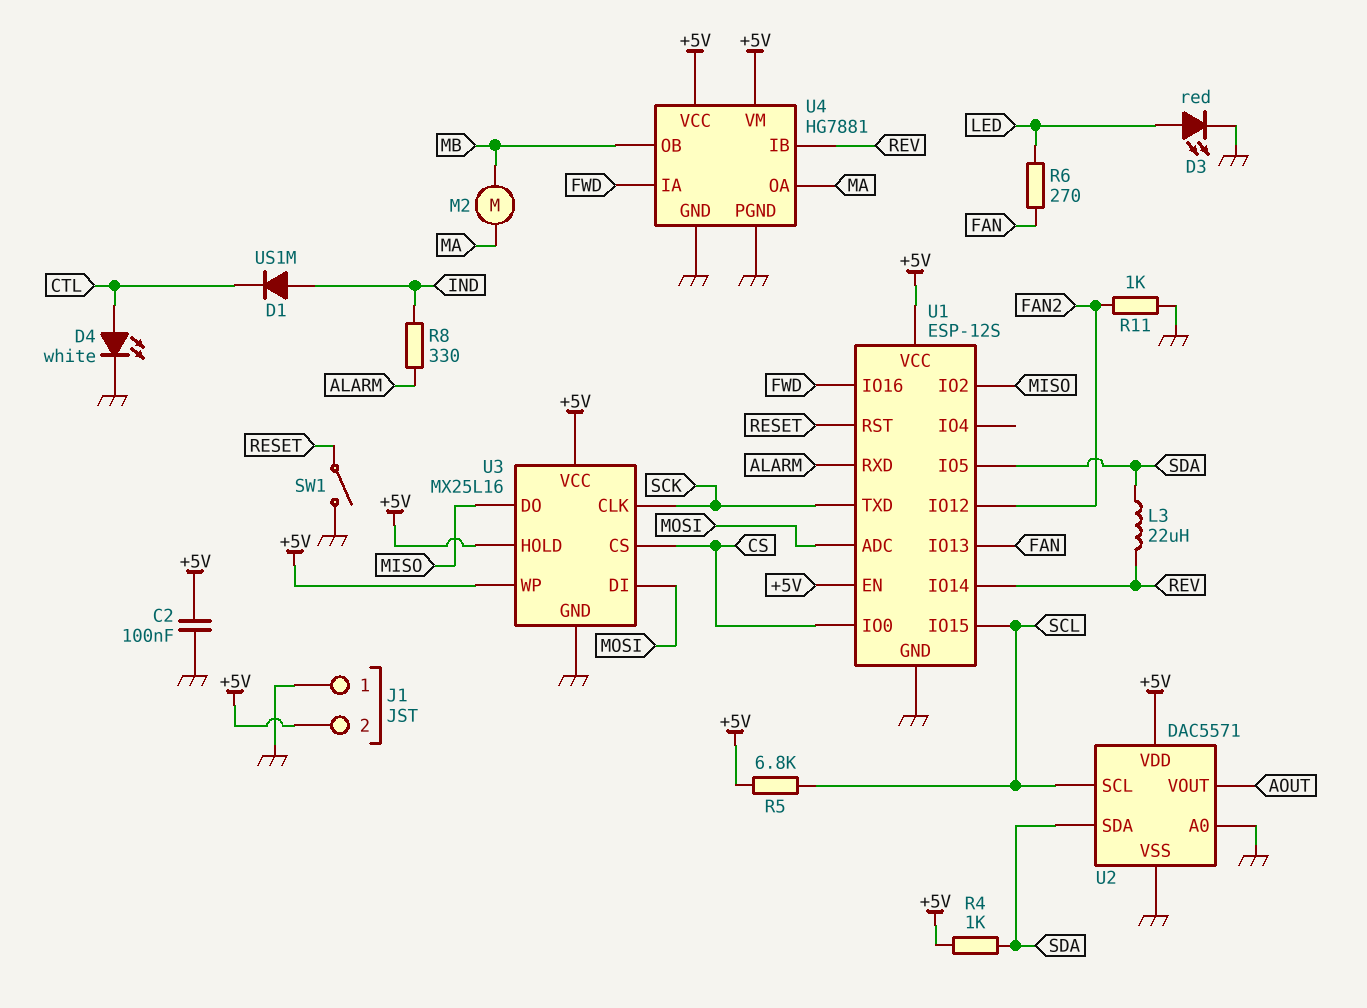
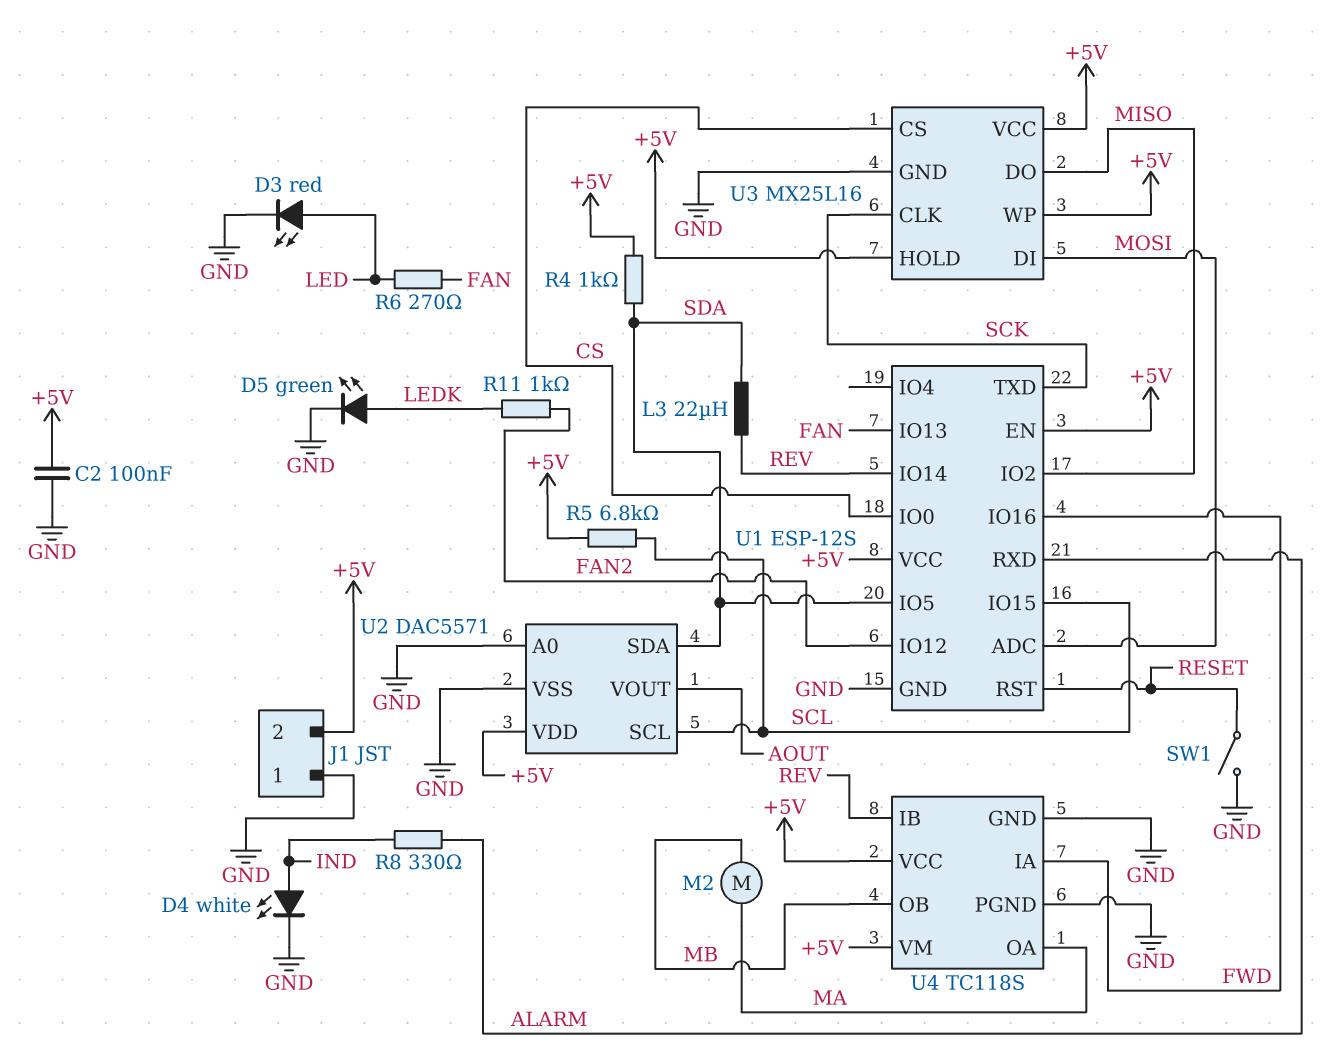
D1: diode US1M (A IND, K CTL) -> none
D4: LED white (A CTL, K GND) -> LED white (A IND, K GND)
D5: none -> LED green (A LEDK, K GND)
R11: 1k (FAN2, GND) -> 1k (FAN2, LEDK)
U4: HG7881 -> TC118S

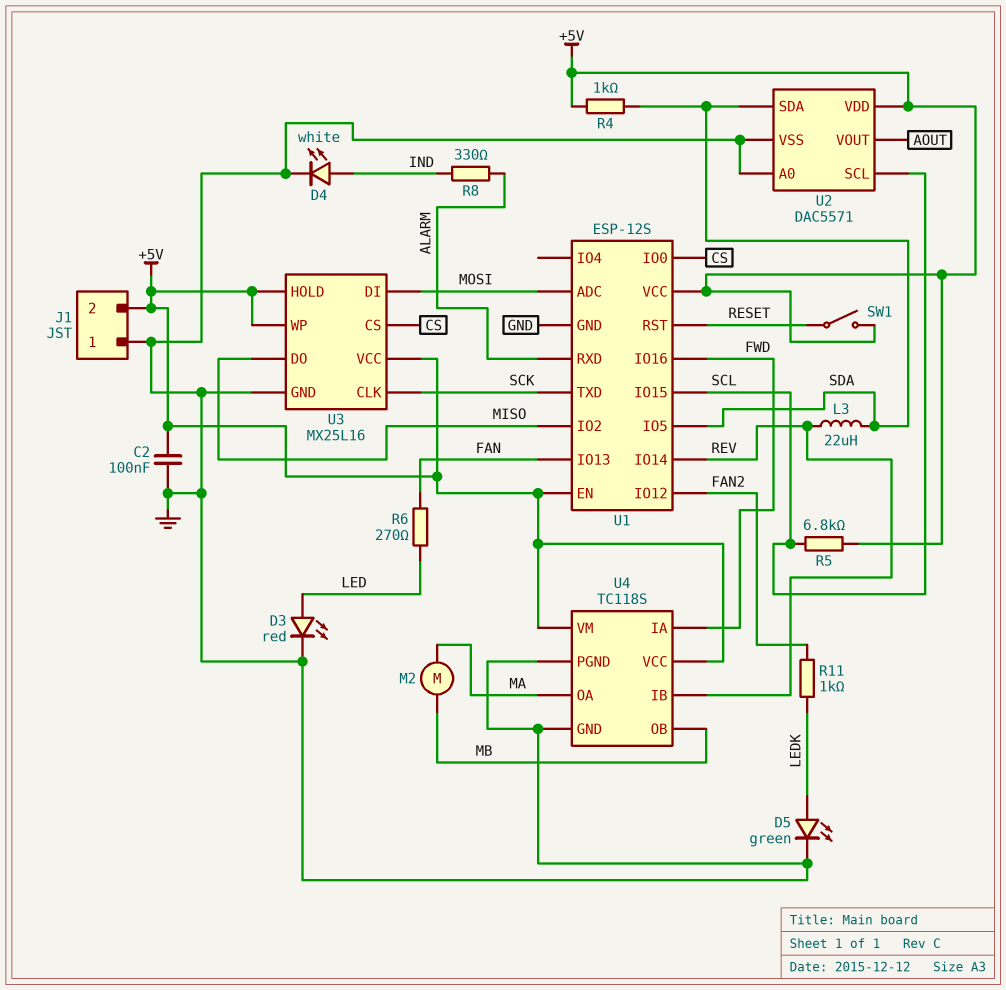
SW1: switch (GND, RESET) -> switch (+5V, RESET)

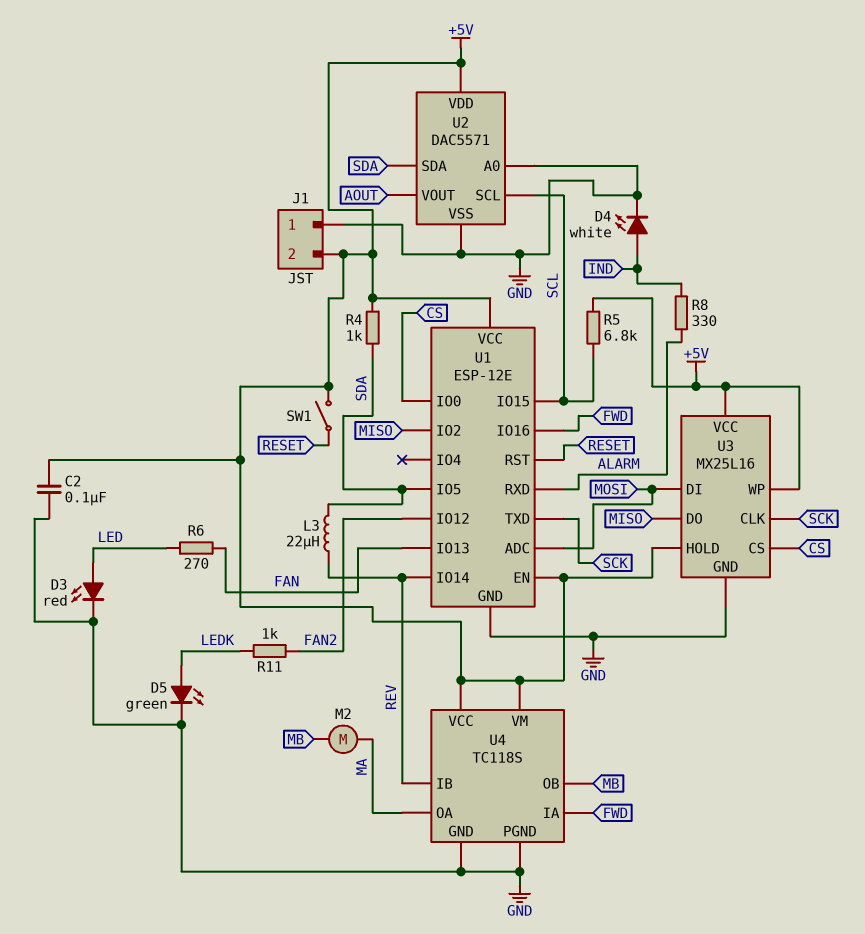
U1: ESP-12S -> ESP-12E

